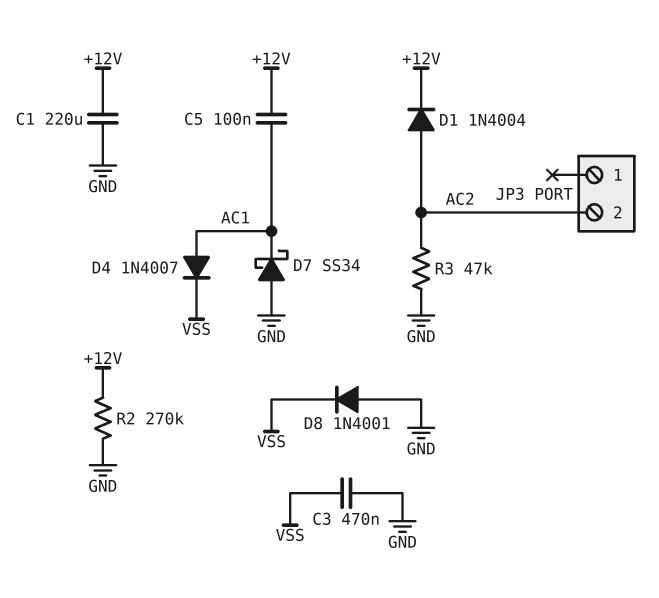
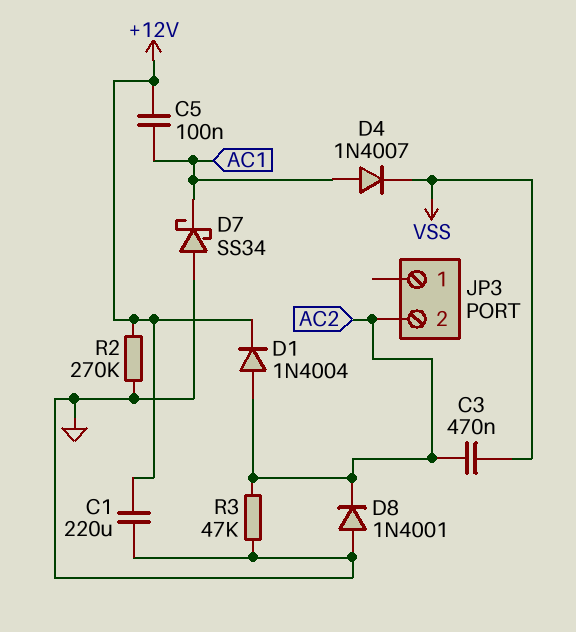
C3: 470nF (GND, VSS) -> 470nF (AC2, VSS)
D8: diode 1N4001 (A GND, K VSS) -> diode 1N4001 (A GND, K AC2)

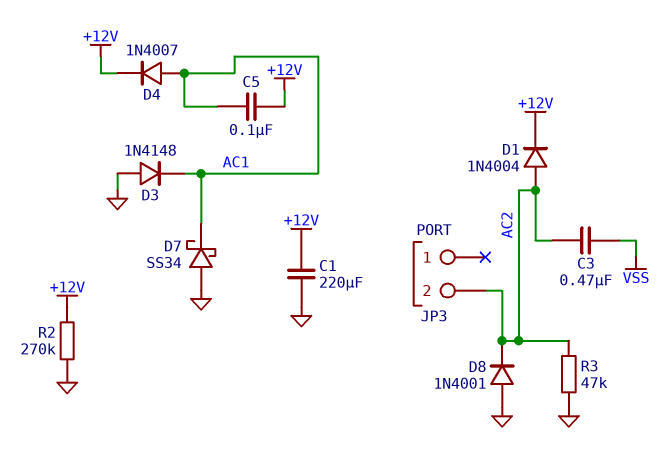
D3: none -> diode 1N4148 (A GND, K AC1)
D4: diode 1N4007 (A AC1, K VSS) -> diode 1N4007 (A AC1, K +12V)

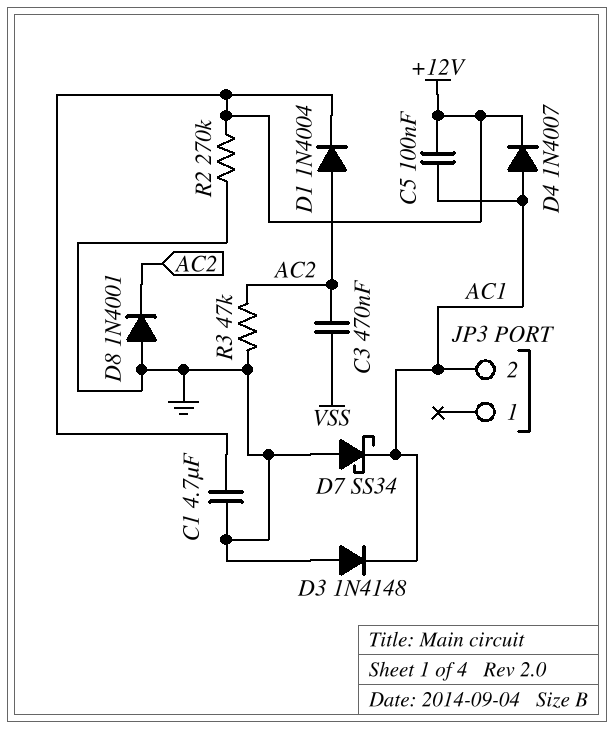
C1: 220uF (+12V, GND) -> 4.7uF (+12V, GND)
JP3 pin 2: AC2 -> AC1

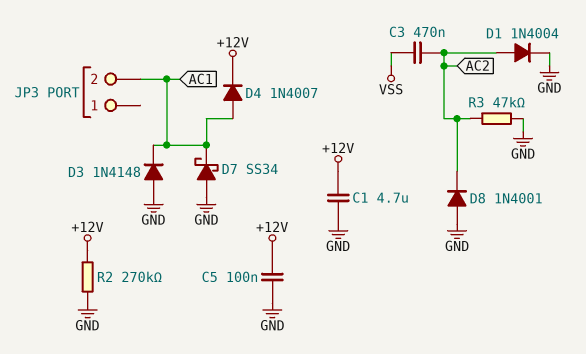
C5: 100nF (+12V, AC1) -> 100nF (+12V, GND)
D1: diode 1N4004 (A AC2, K +12V) -> diode 1N4004 (A AC2, K GND)

